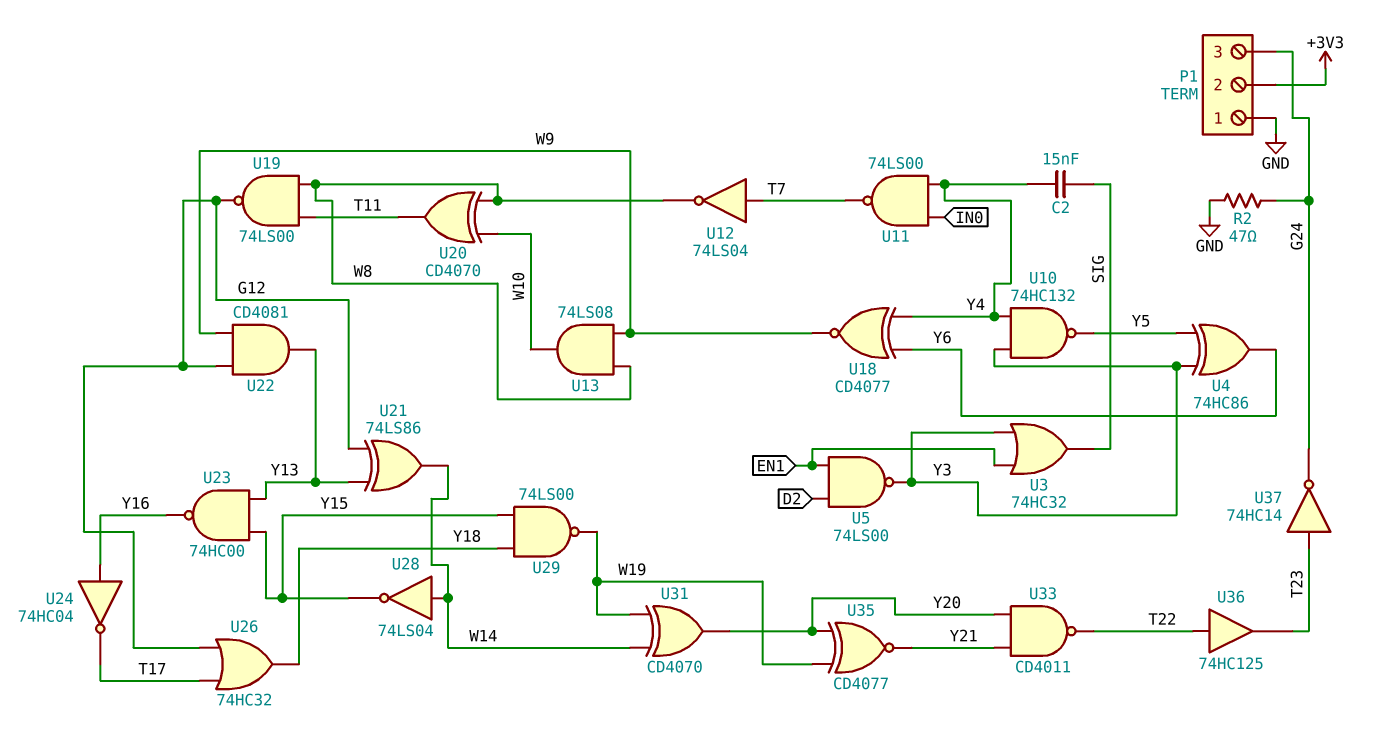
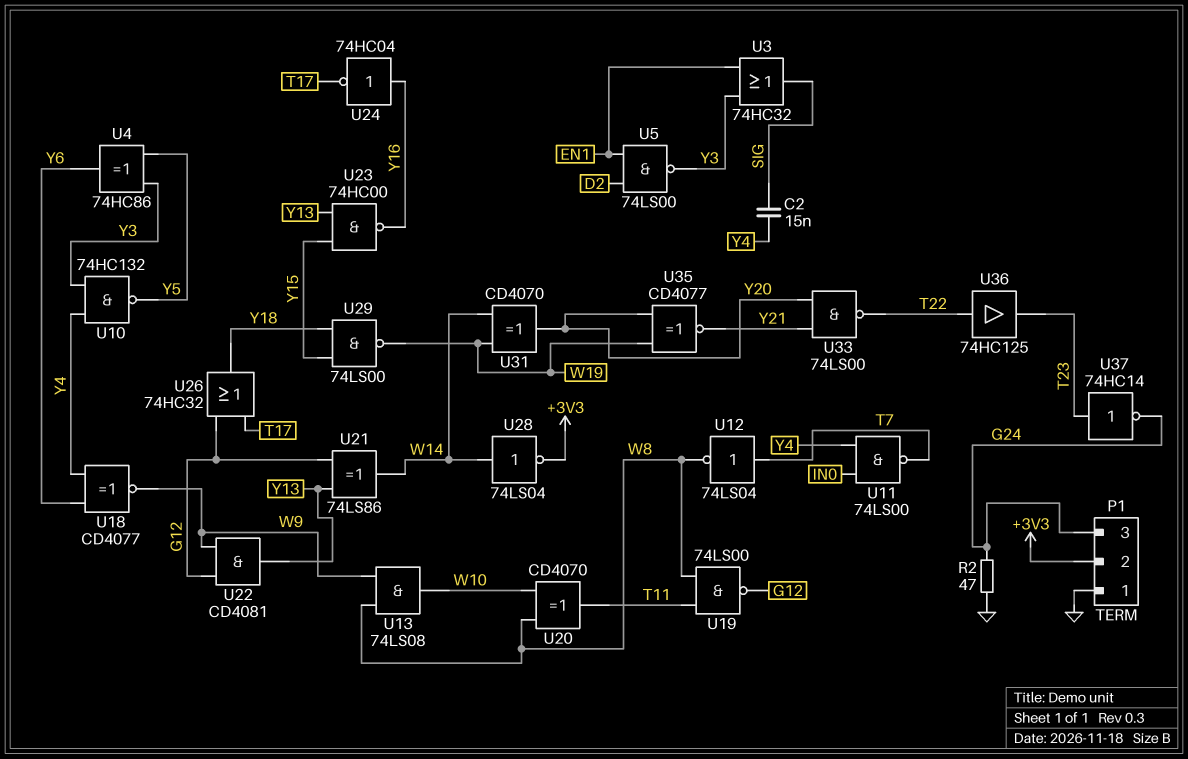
U28: NOT 74LS04 (in W14, out Y15) -> NOT 74LS04 (in W14, out +3V3)
U33: NAND CD4011 (in Y20, in Y21, out T22) -> NAND 74LS00 (in Y20, in Y21, out T22)

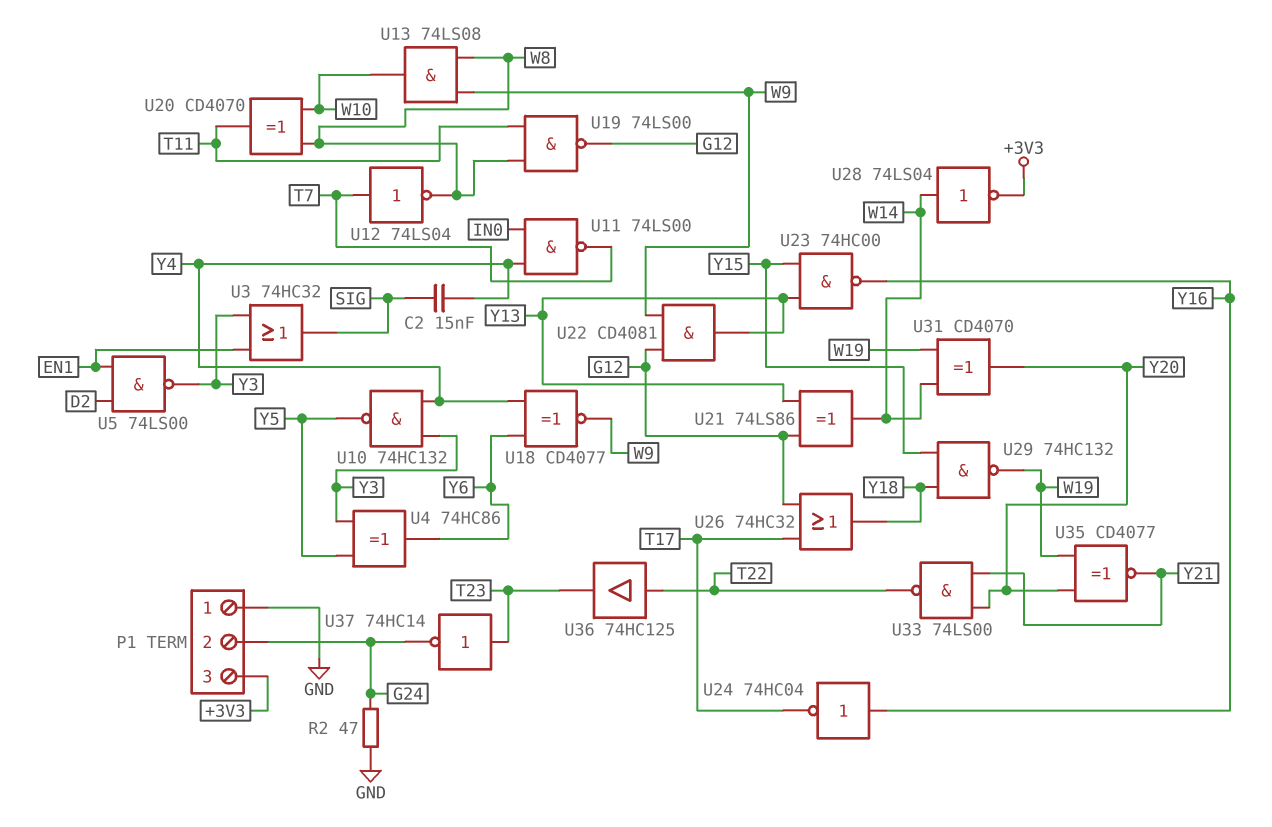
P1 pin 2: +3V3 -> G24
P1 pin 3: G24 -> +3V3
U29: NAND 74LS00 (in Y15, in Y18, out W19) -> NAND 74HC132 (in Y15, in Y18, out W19)

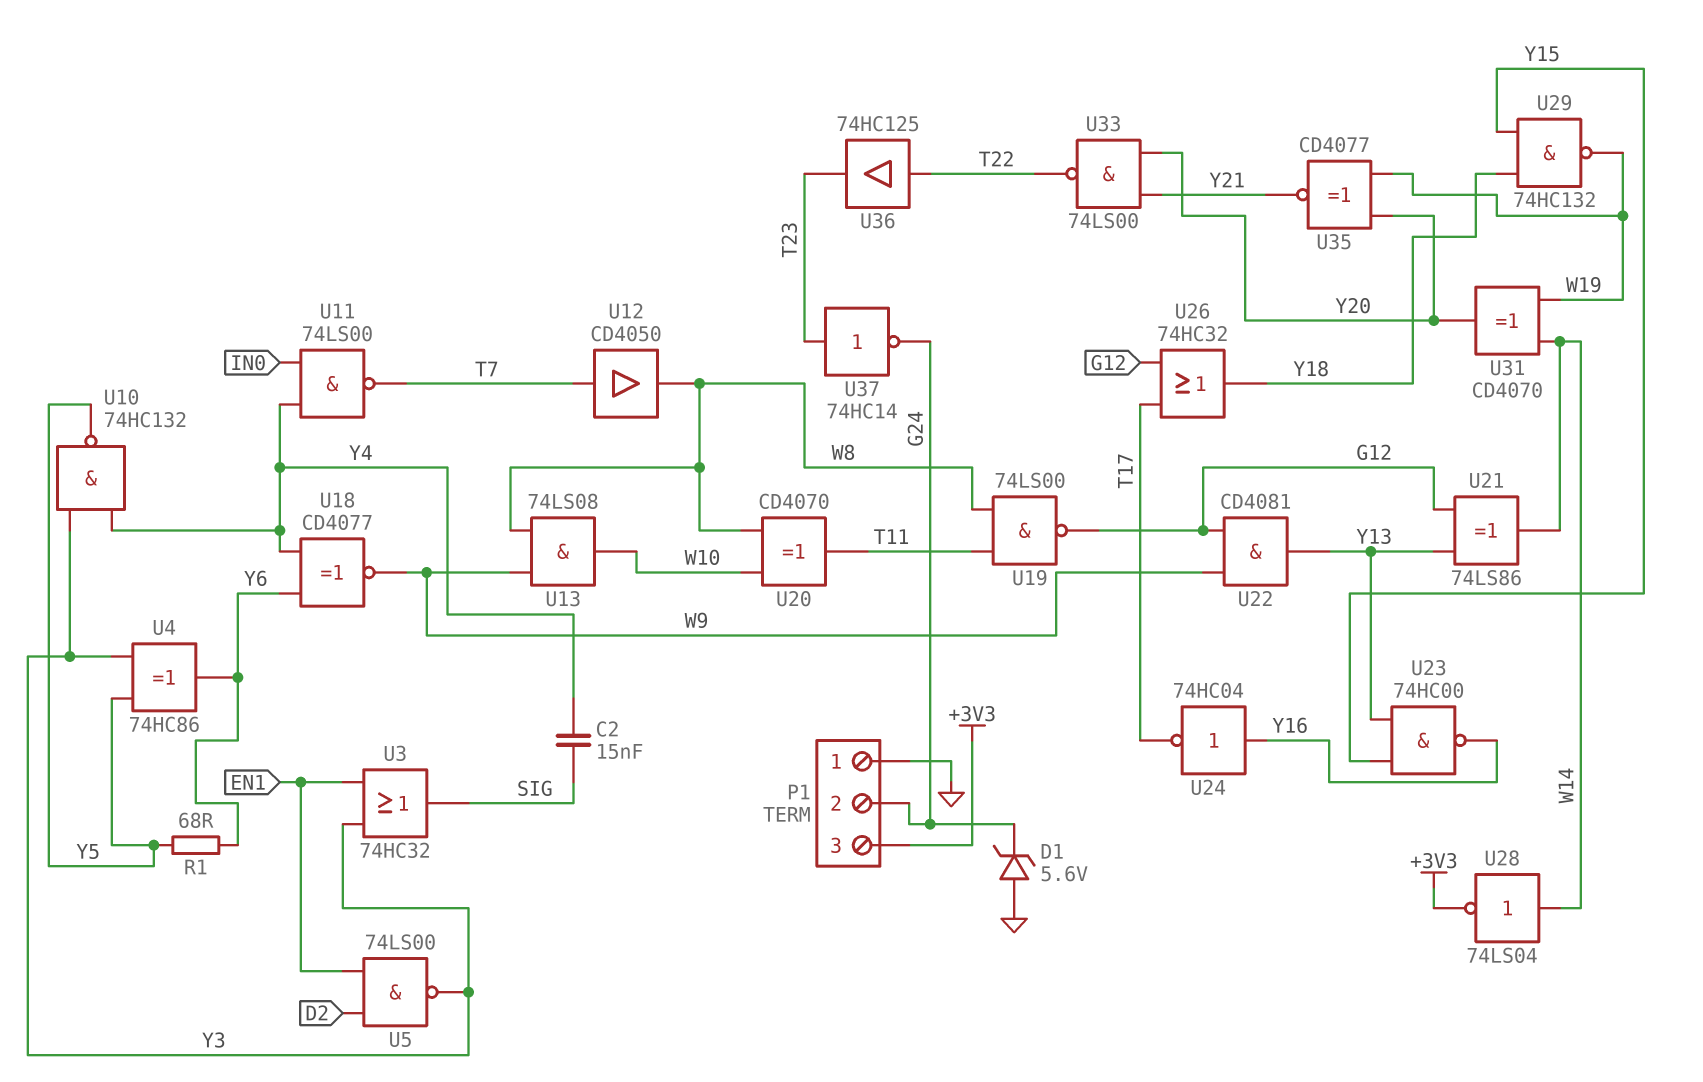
D1: none -> zener 5.6V (A GND, K G24)
R1: none -> 68 (Y5, Y6)
R2: 47 (G24, GND) -> none
U12: NOT 74LS04 (in T7, out W8) -> buffer CD4050 (in T7, out W8)

